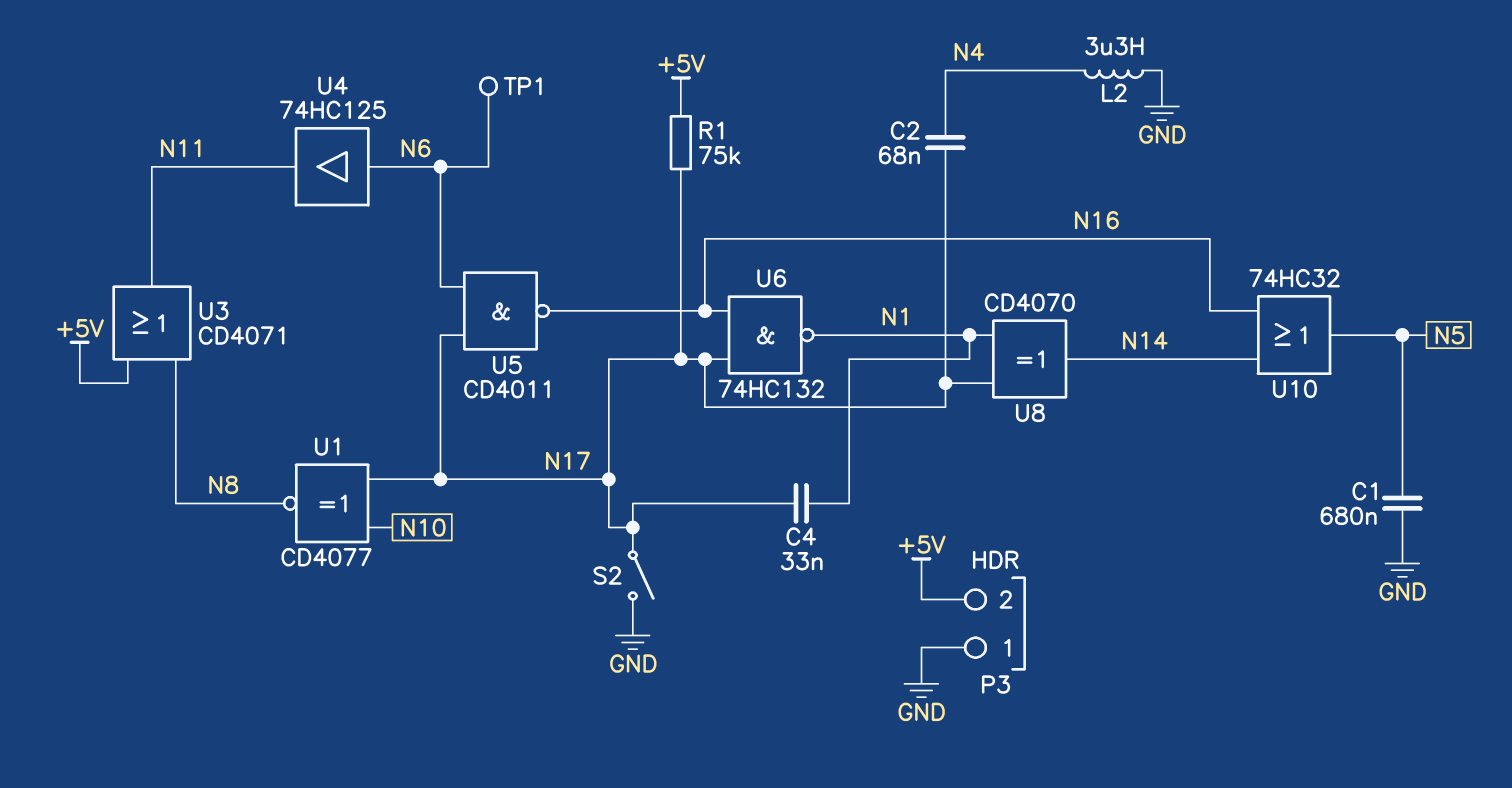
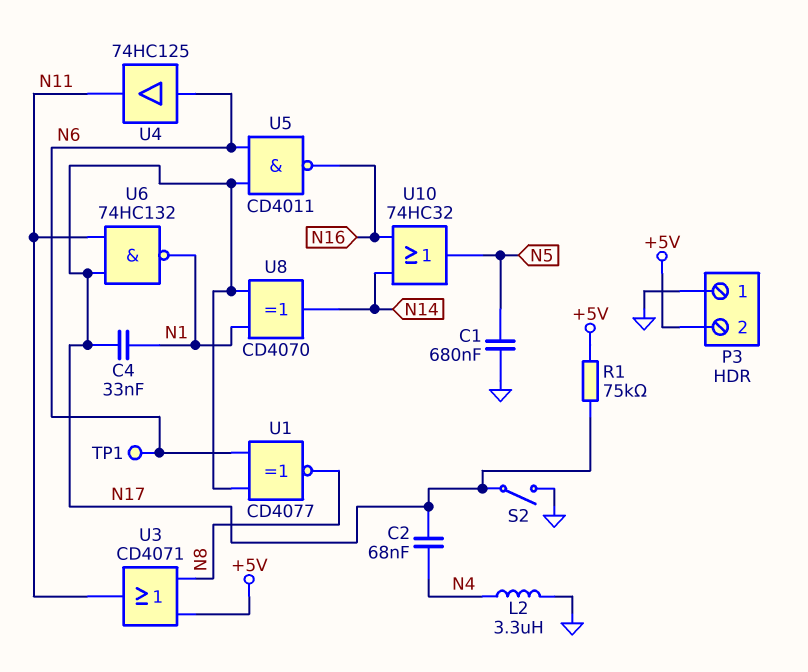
U1: XNOR CD4077 (in N10, in N17, out N8) -> XNOR CD4077 (in N6, in N17, out N8)
U6: NAND 74HC132 (in N16, in N17, out N1) -> NAND 74HC132 (in N11, in N17, out N1)

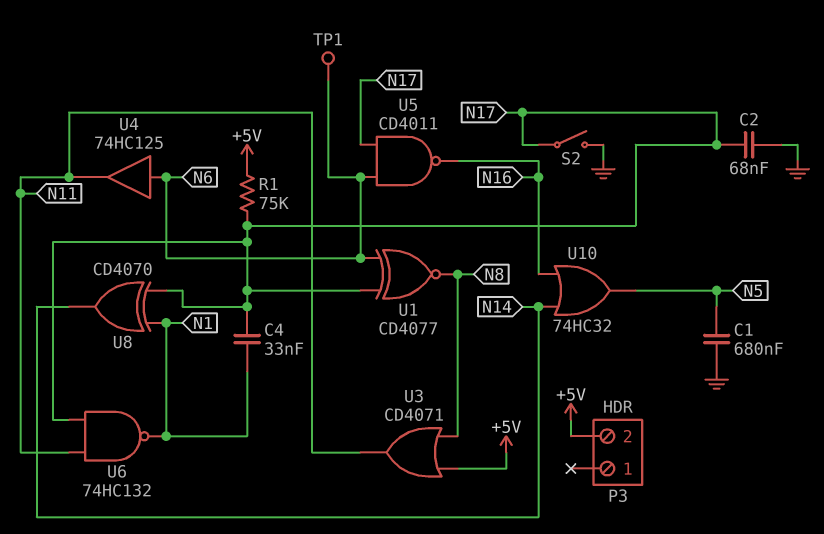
C2: 68nF (N4, N17) -> 68nF (GND, N17)
L2: 3.3uH (GND, N4) -> none
P3 pin 1: GND -> none

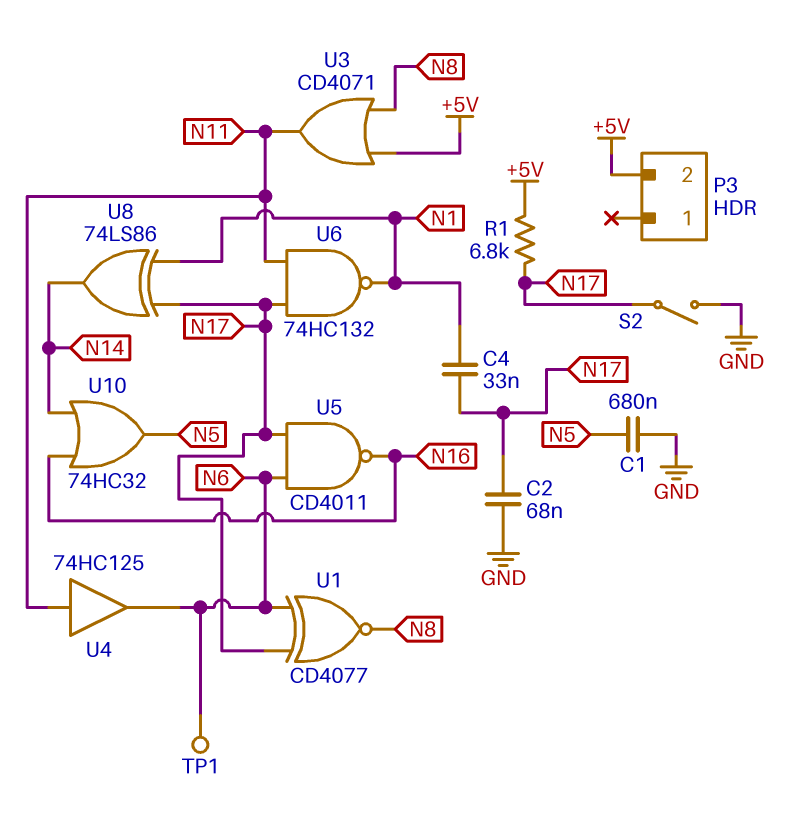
R1: 75k (+5V, N17) -> 6.8k (+5V, N17)
U4: buffer 74HC125 (in N6, out N11) -> buffer 74HC125 (in N11, out N6)
U8: XOR CD4070 (in N1, in N17, out N14) -> XOR 74LS86 (in N1, in N17, out N14)

